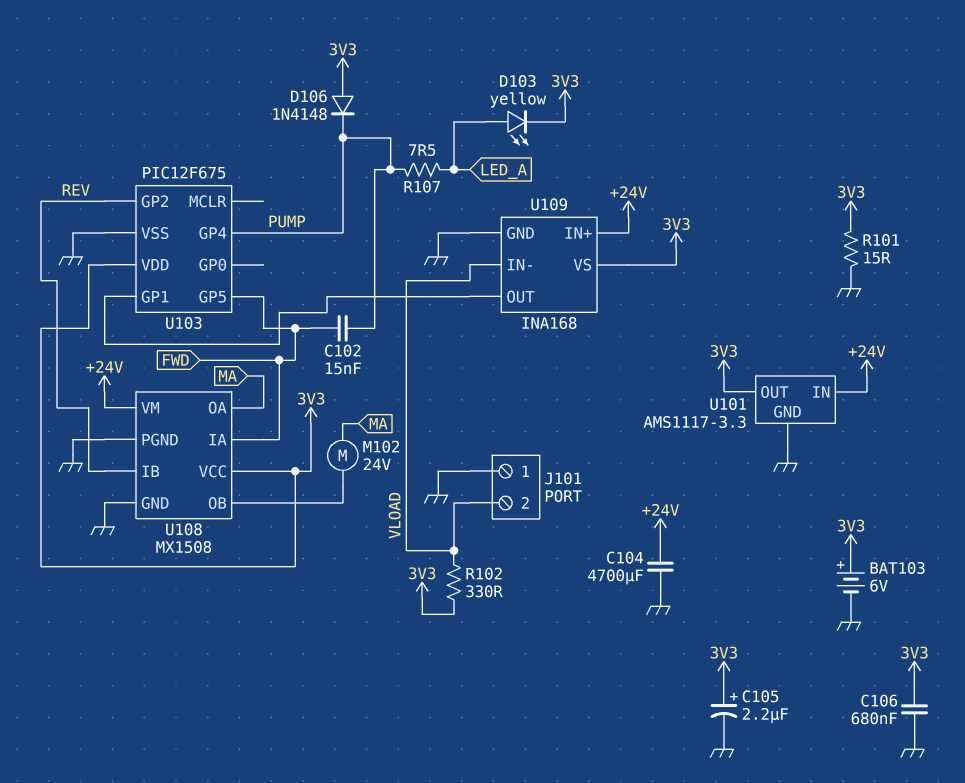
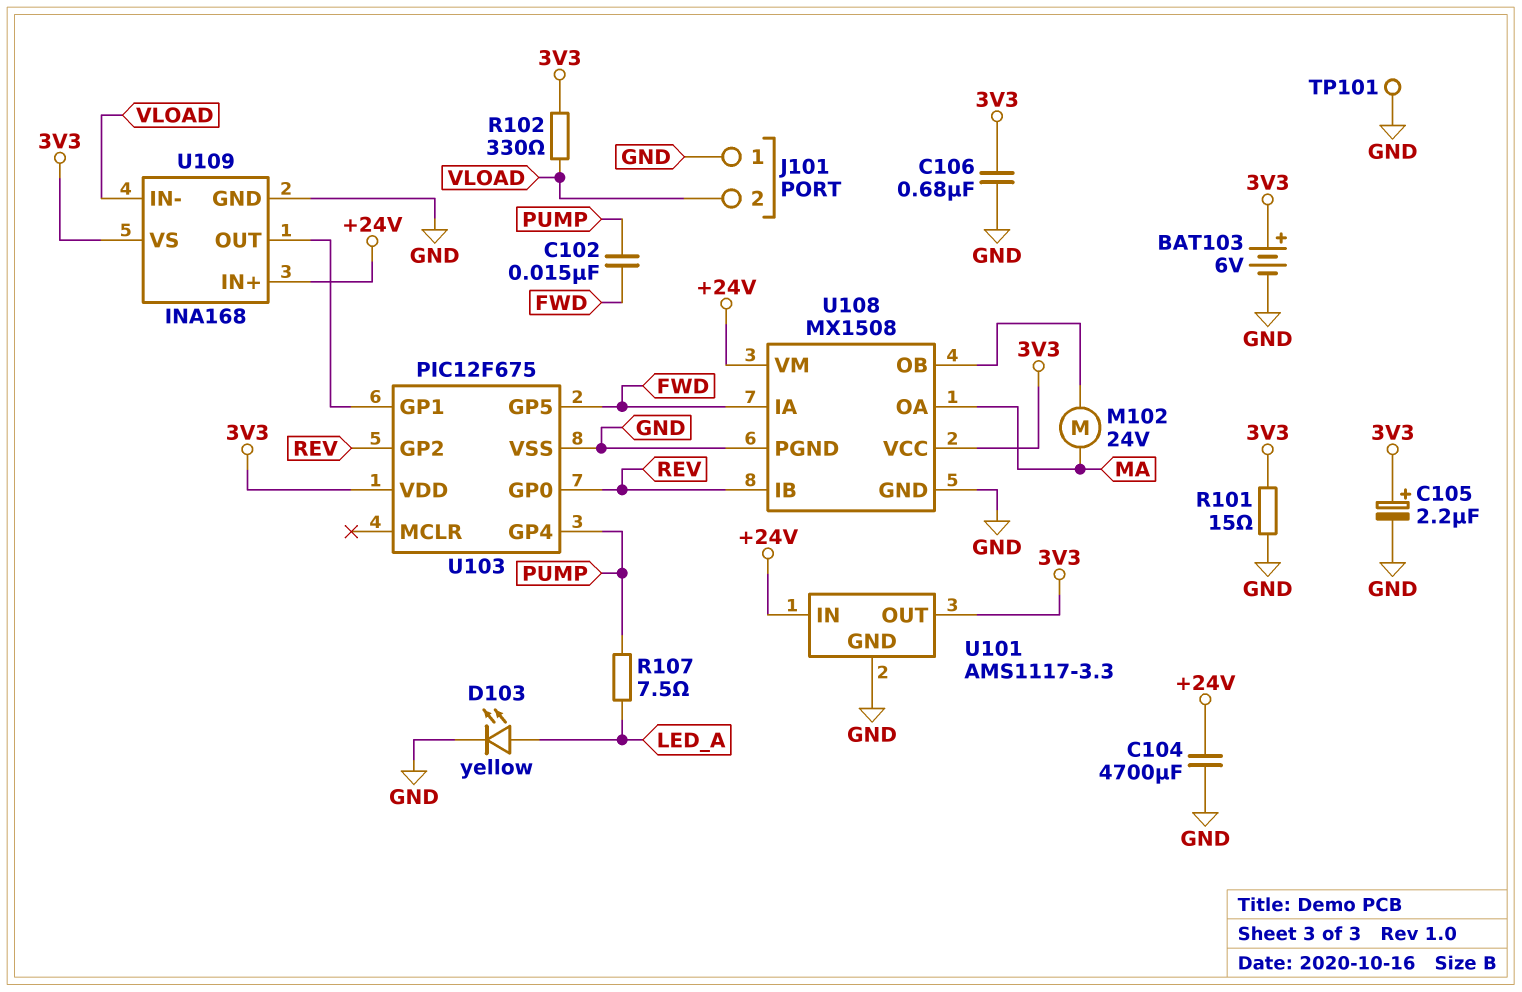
D103: LED yellow (A LED_A, K 3V3) -> LED yellow (A LED_A, K GND)
D106: diode 1N4148 (A 3V3, K PUMP) -> none
TP101: none -> test point (GND)
U103 pin GP0: none -> REV

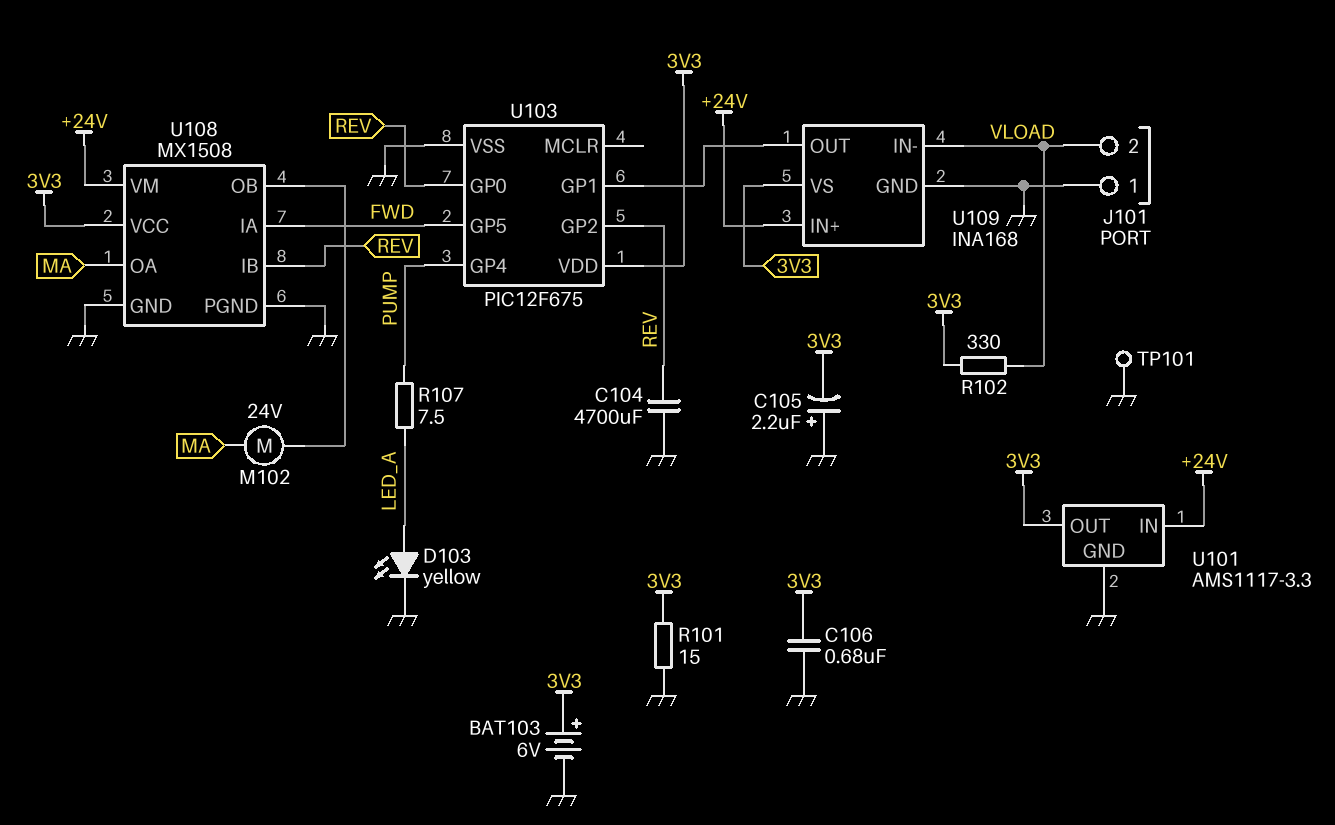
C102: 15nF (FWD, PUMP) -> none
C104: 4700uF (+24V, GND) -> 4700uF (GND, REV)
C105: 2.2uF (plus 3V3, minus GND) -> 2.2uF (plus GND, minus 3V3)

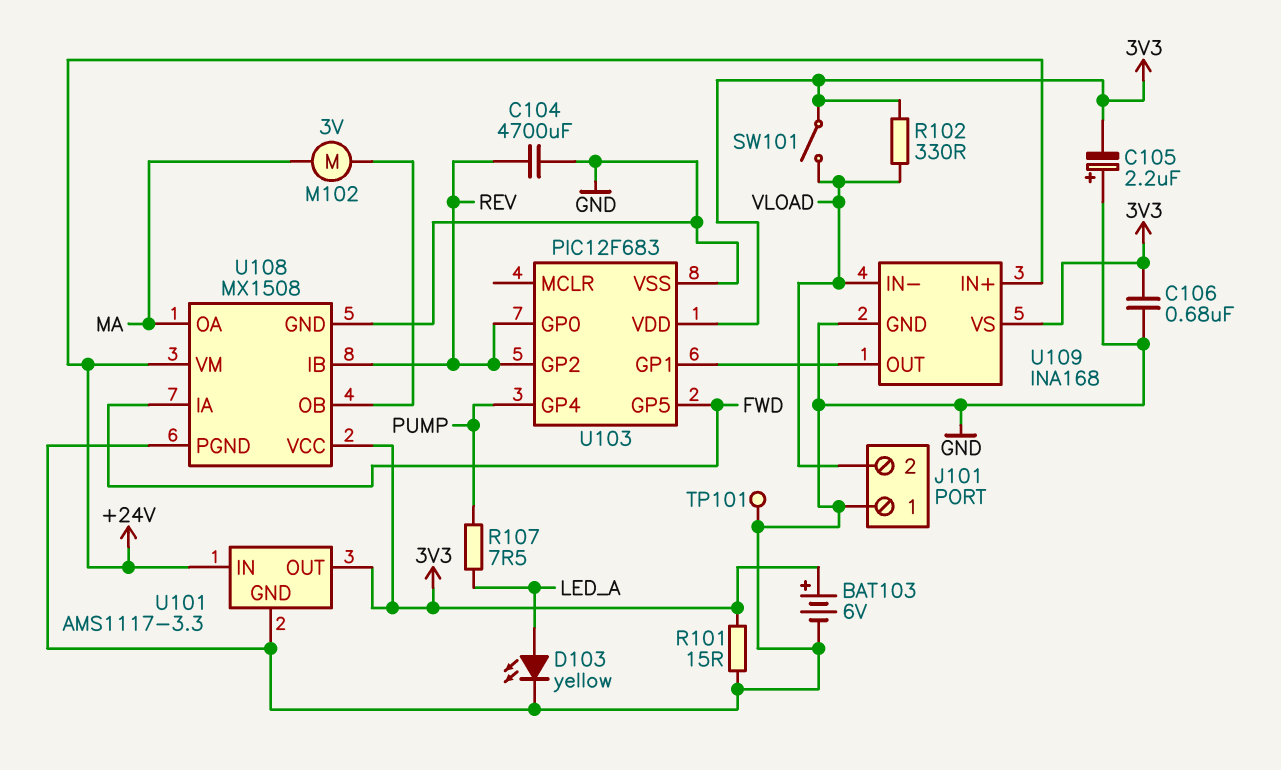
M102: motor 24V (MA, U108/OB) -> motor 3V (MA, U108/OB)
SW101: none -> switch (3V3, VLOAD)
U103: PIC12F675 -> PIC12F683

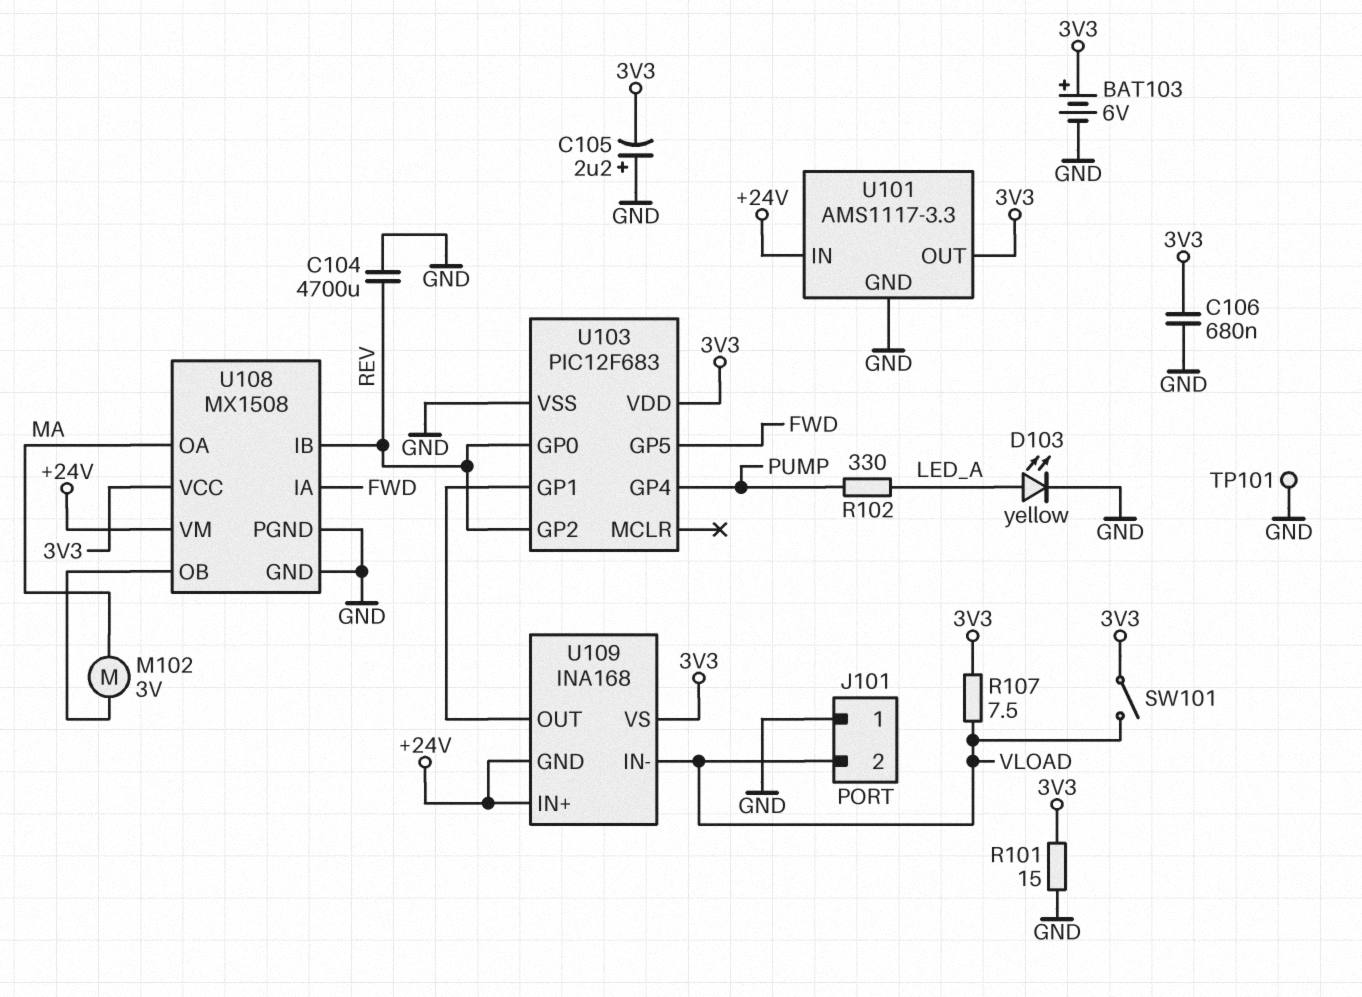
R102: 330 (3V3, VLOAD) -> 330 (LED_A, PUMP)
R107: 7.5 (LED_A, PUMP) -> 7.5 (3V3, VLOAD)
U109 pin GND: GND -> +24V

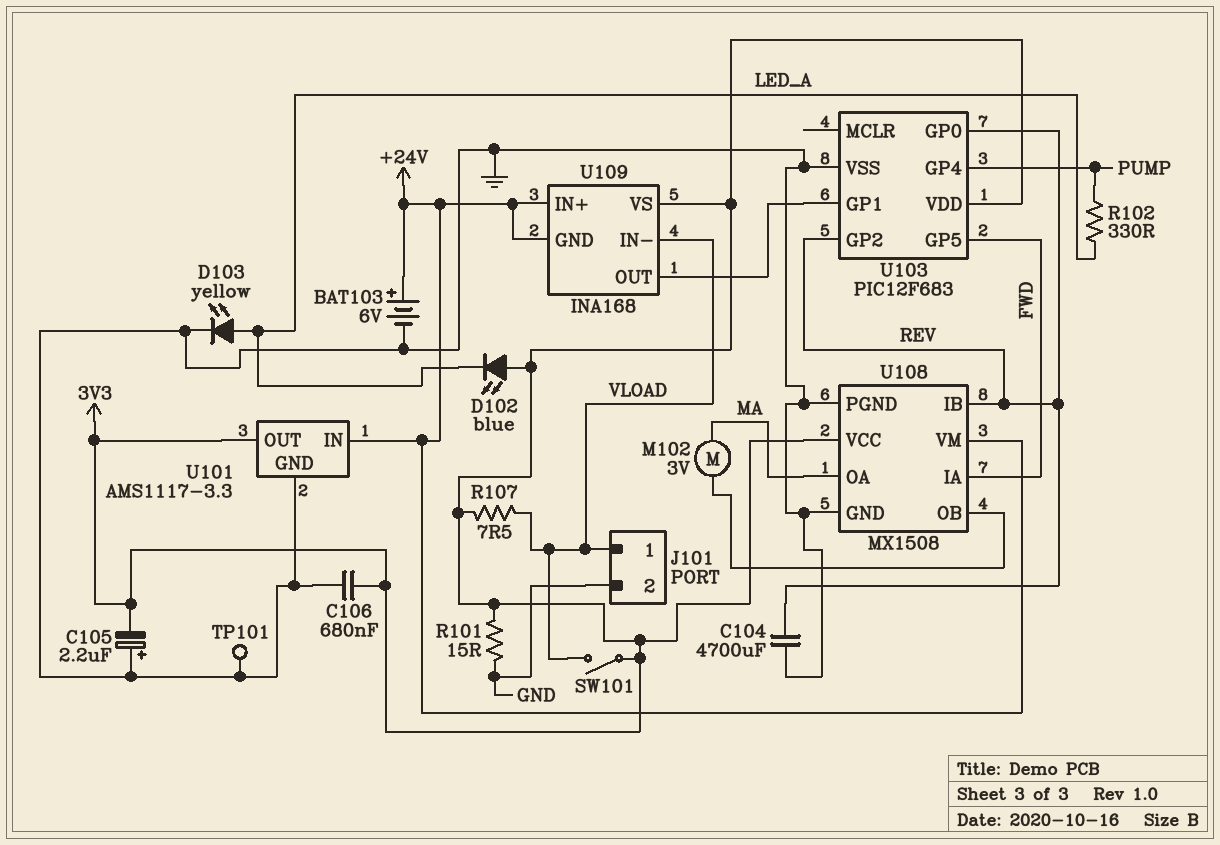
BAT103: 6V (plus 3V3, minus GND) -> 6V (plus +24V, minus GND)
D102: none -> LED blue (A 3V3, K LED_A)
J101 pin 1: GND -> VLOAD
J101 pin 2: VLOAD -> GND

